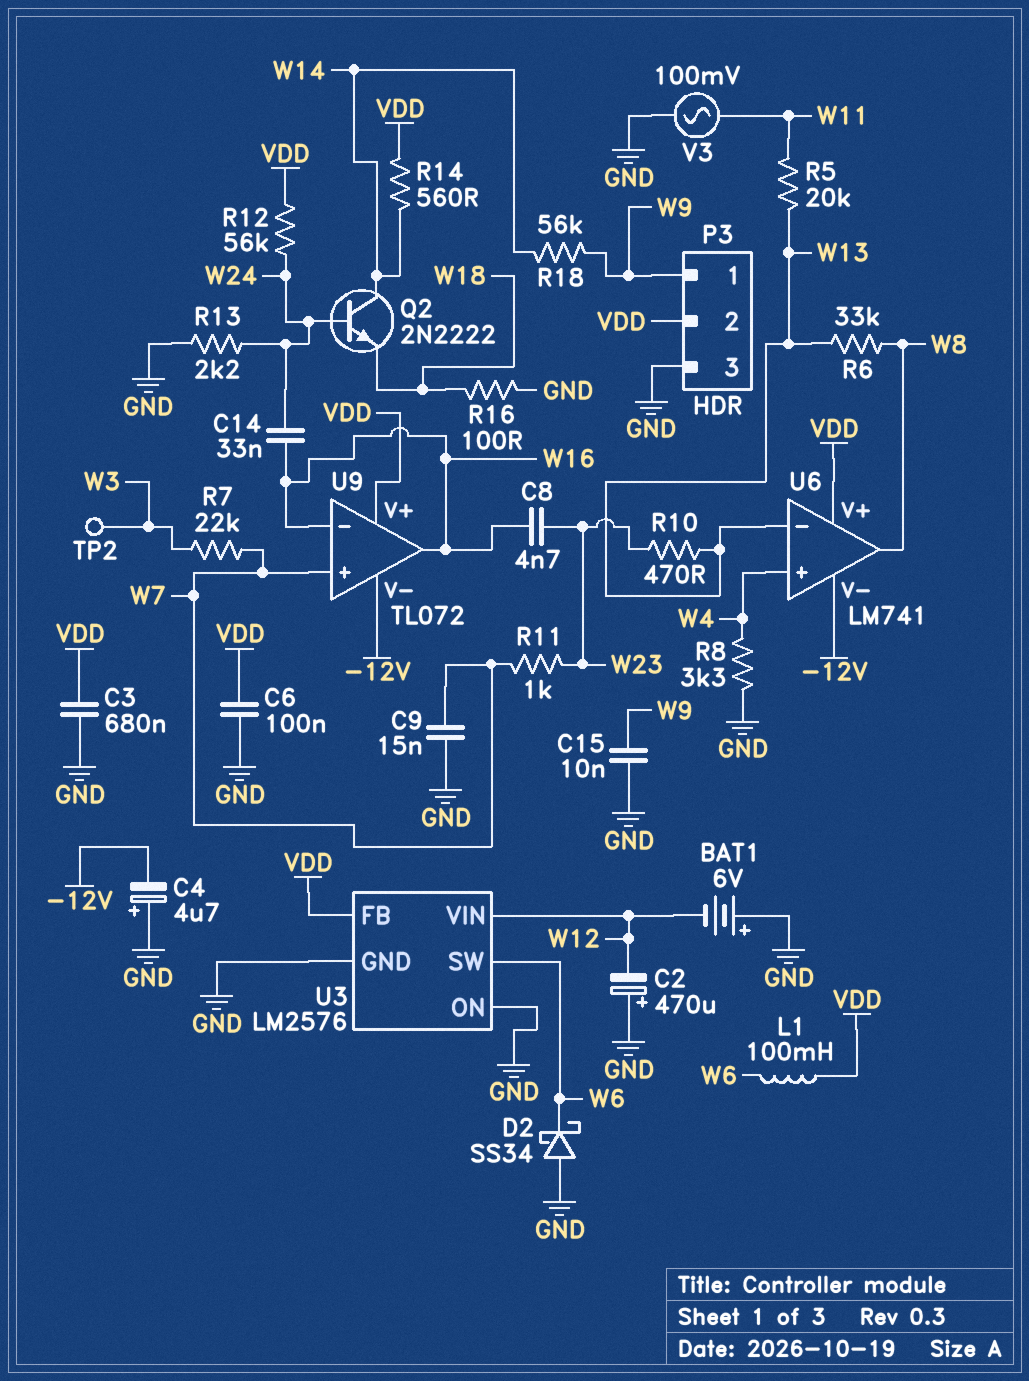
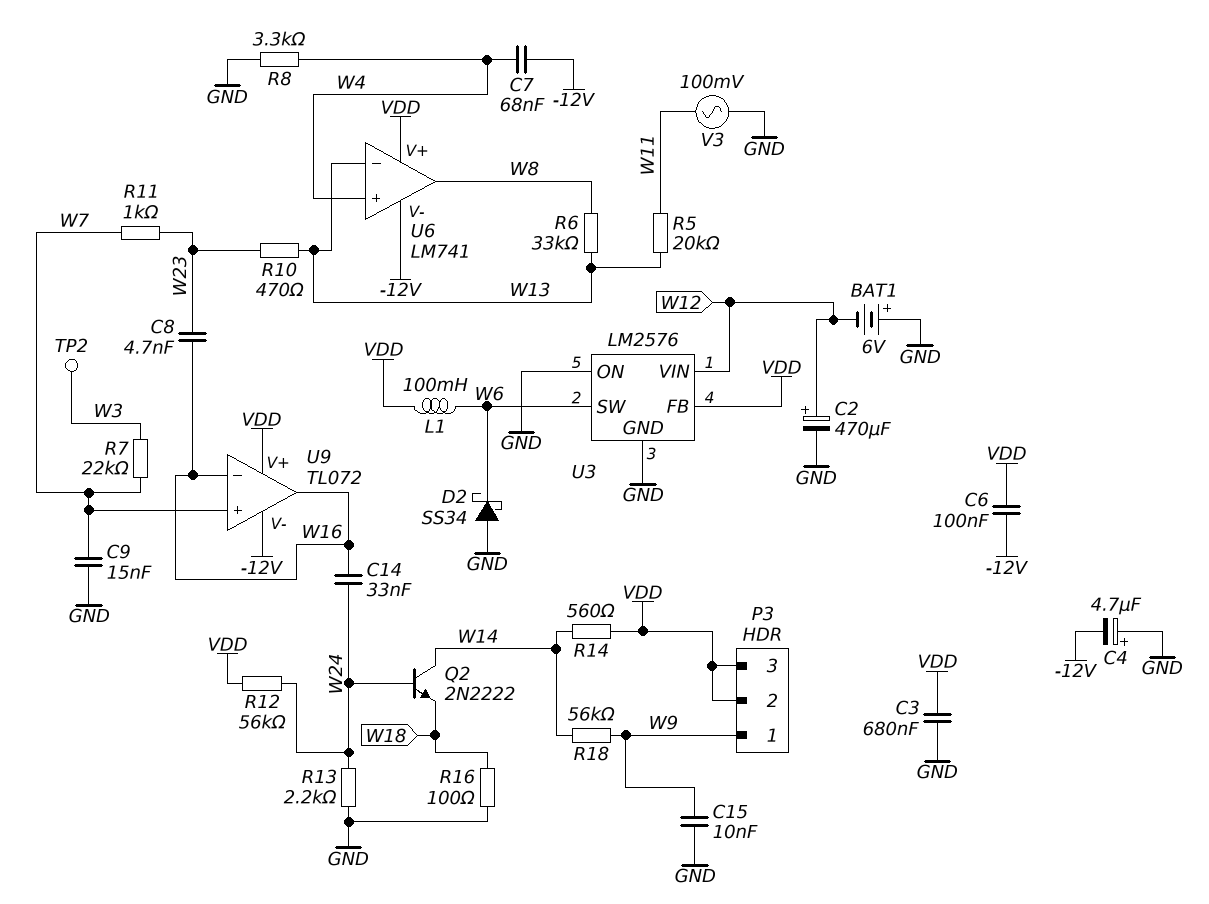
C2: 470uF (plus GND, minus W12) -> 470uF (plus W12, minus GND)
C6: 100nF (GND, VDD) -> 100nF (-12V, VDD)
C7: none -> 68nF (-12V, W4)
P3 pin 3: GND -> VDD

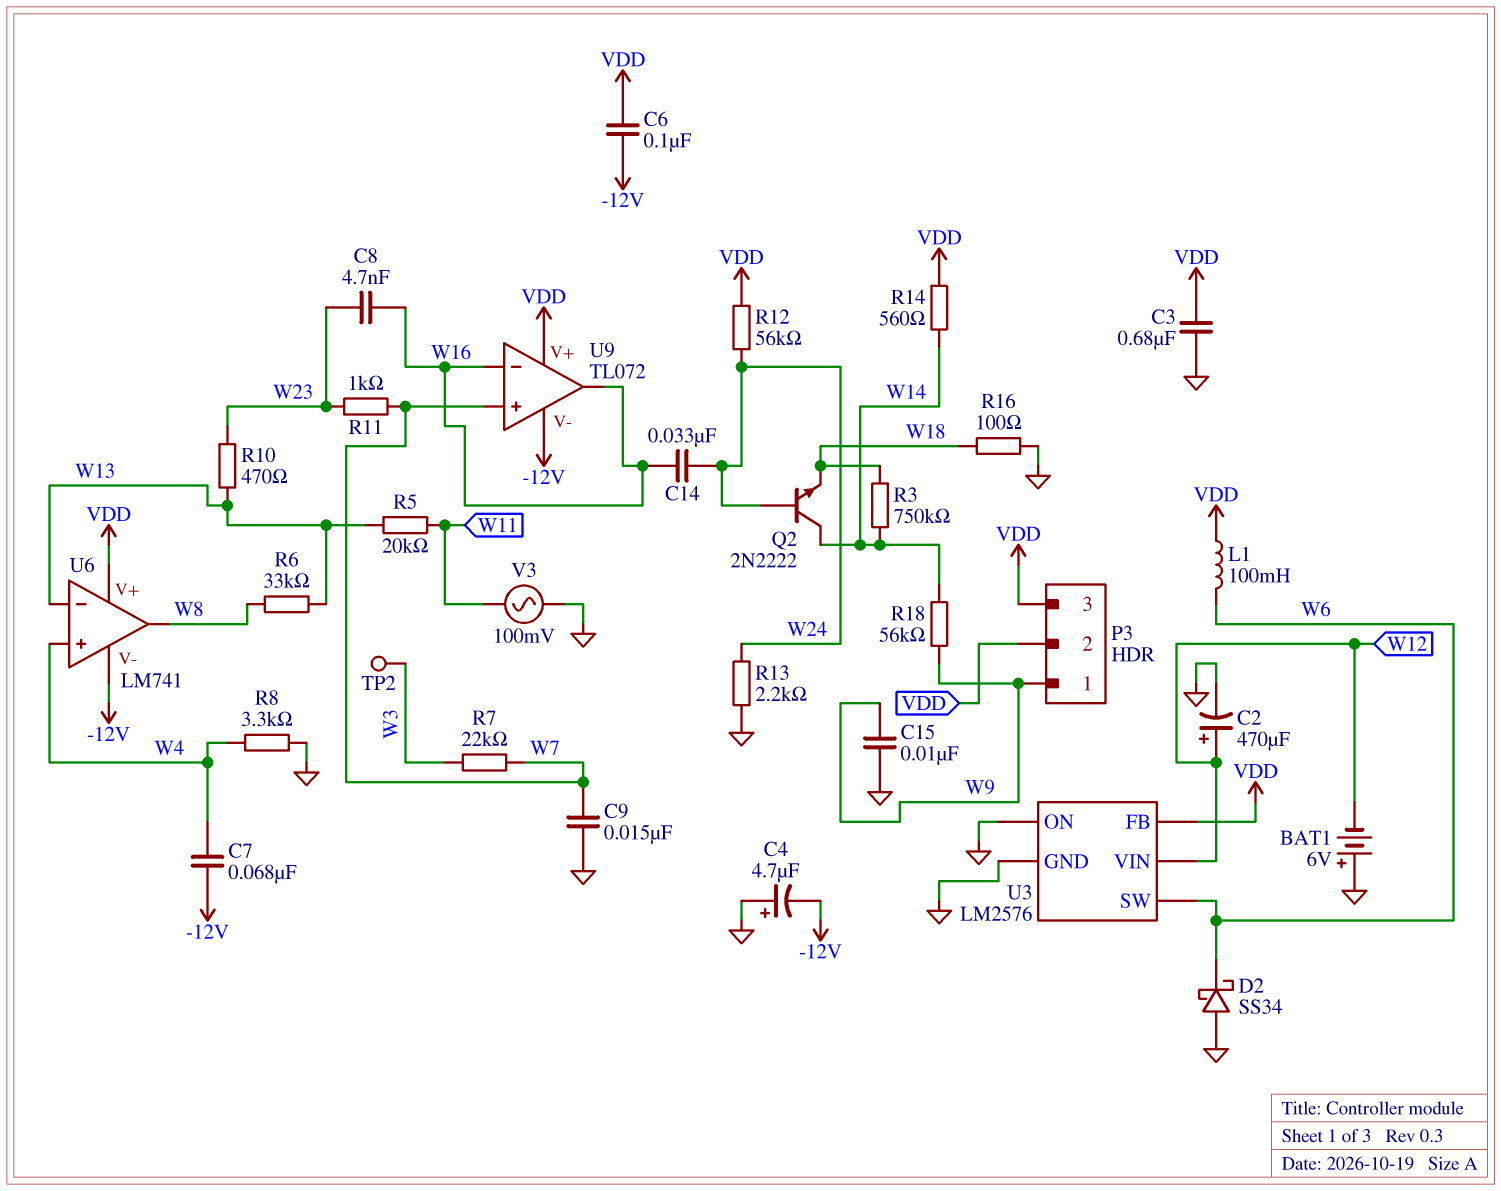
R3: none -> 750k (W14, W18)

